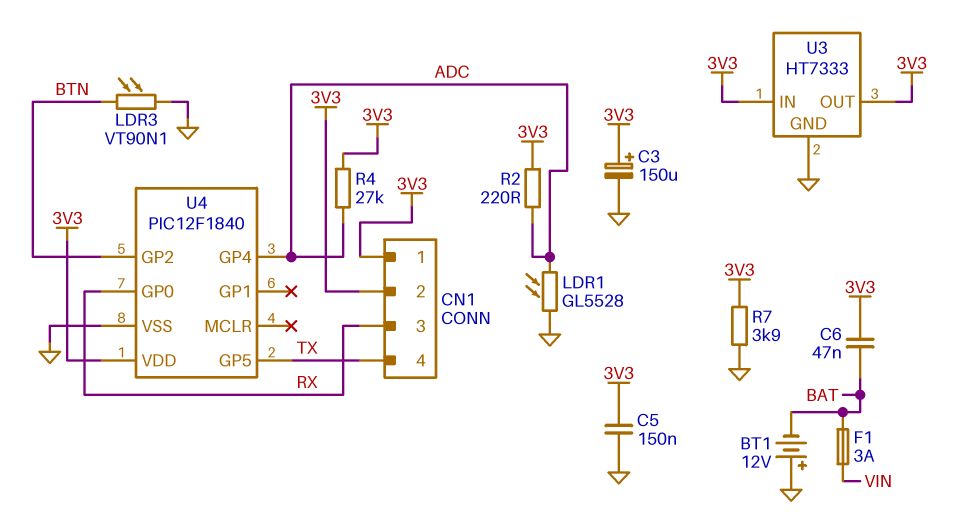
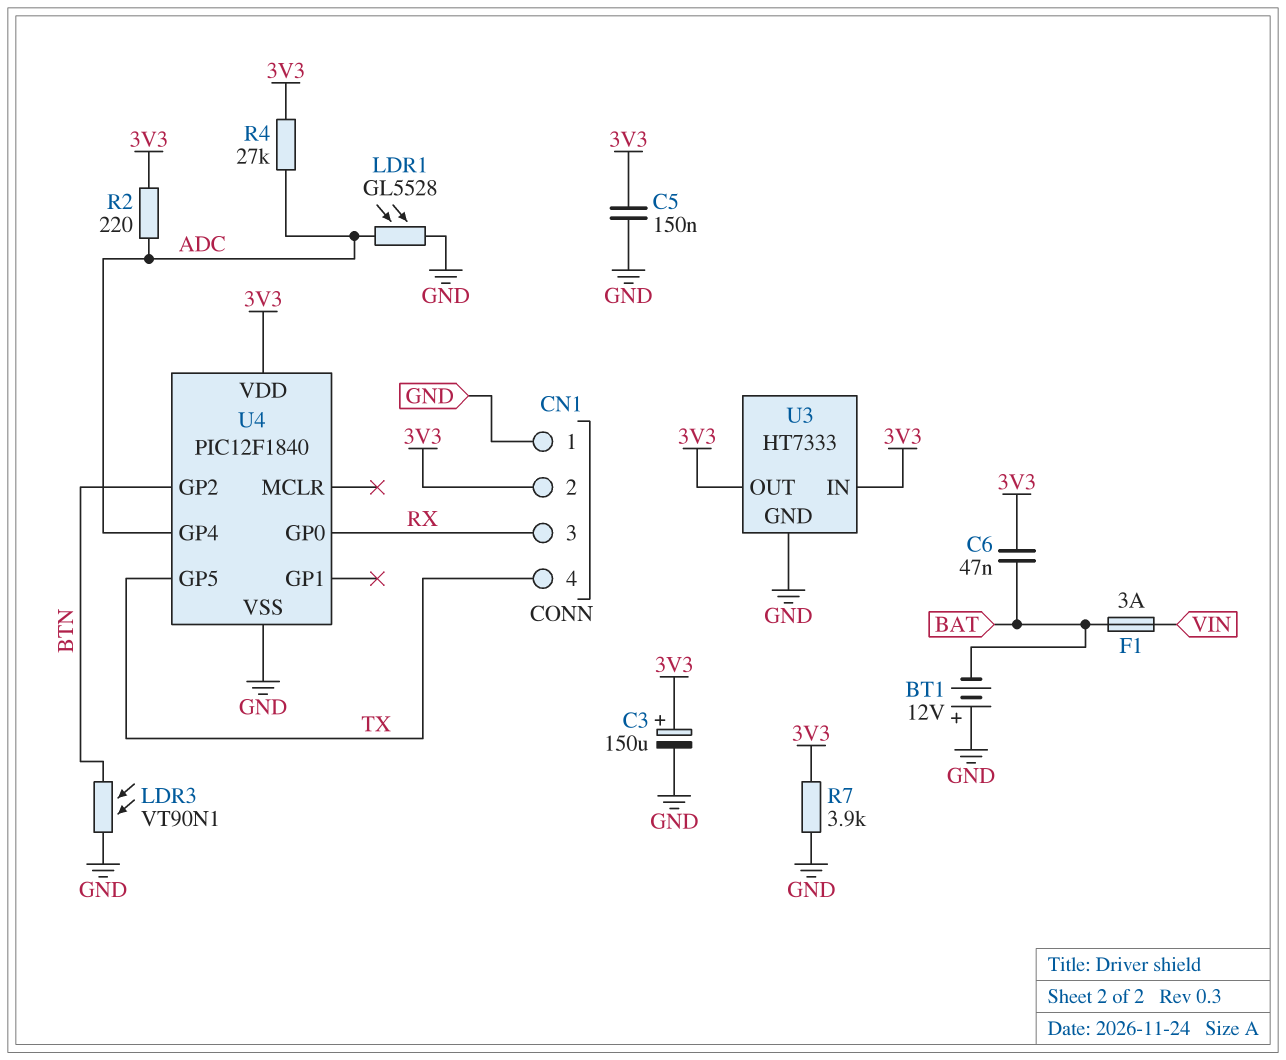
CN1 pin 1: 3V3 -> GND

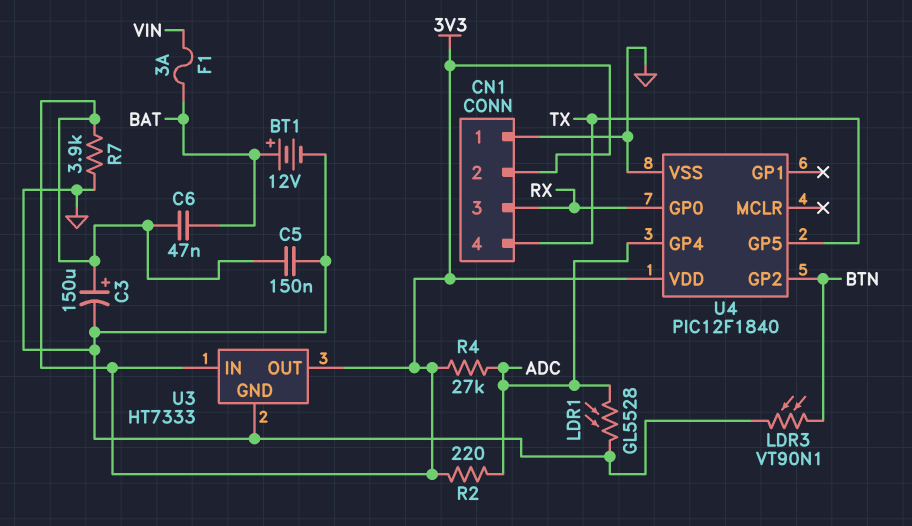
BT1: 12V (plus GND, minus BAT) -> 12V (plus BAT, minus GND)

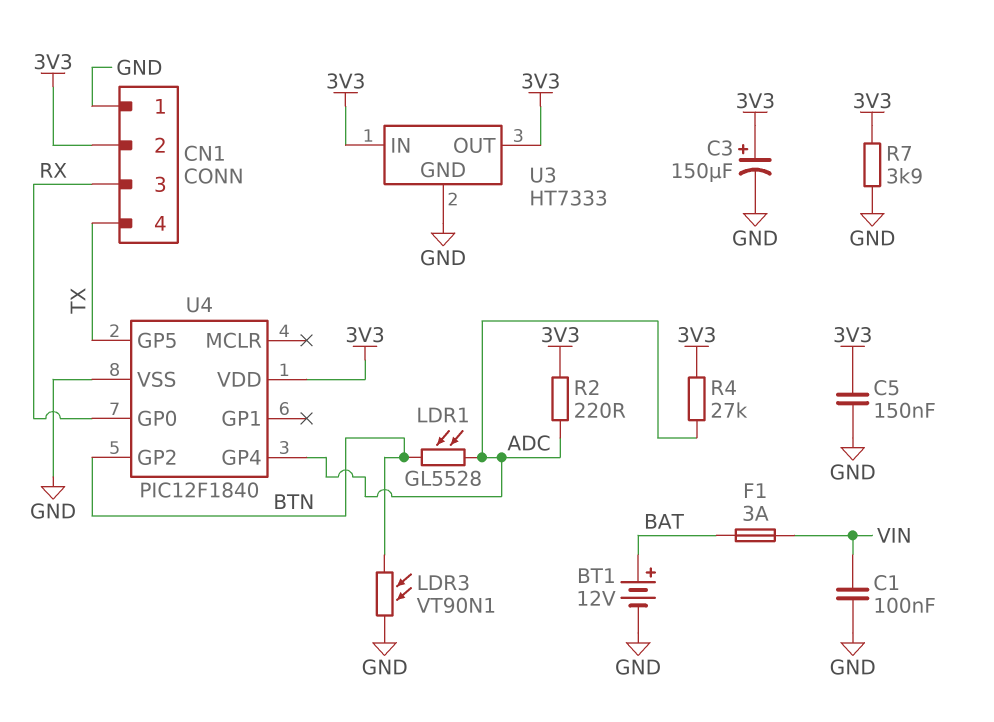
C1: none -> 100nF (GND, VIN)
C6: 47nF (3V3, BAT) -> none
LDR1: GL5528 (ADC, GND) -> GL5528 (ADC, BTN)

